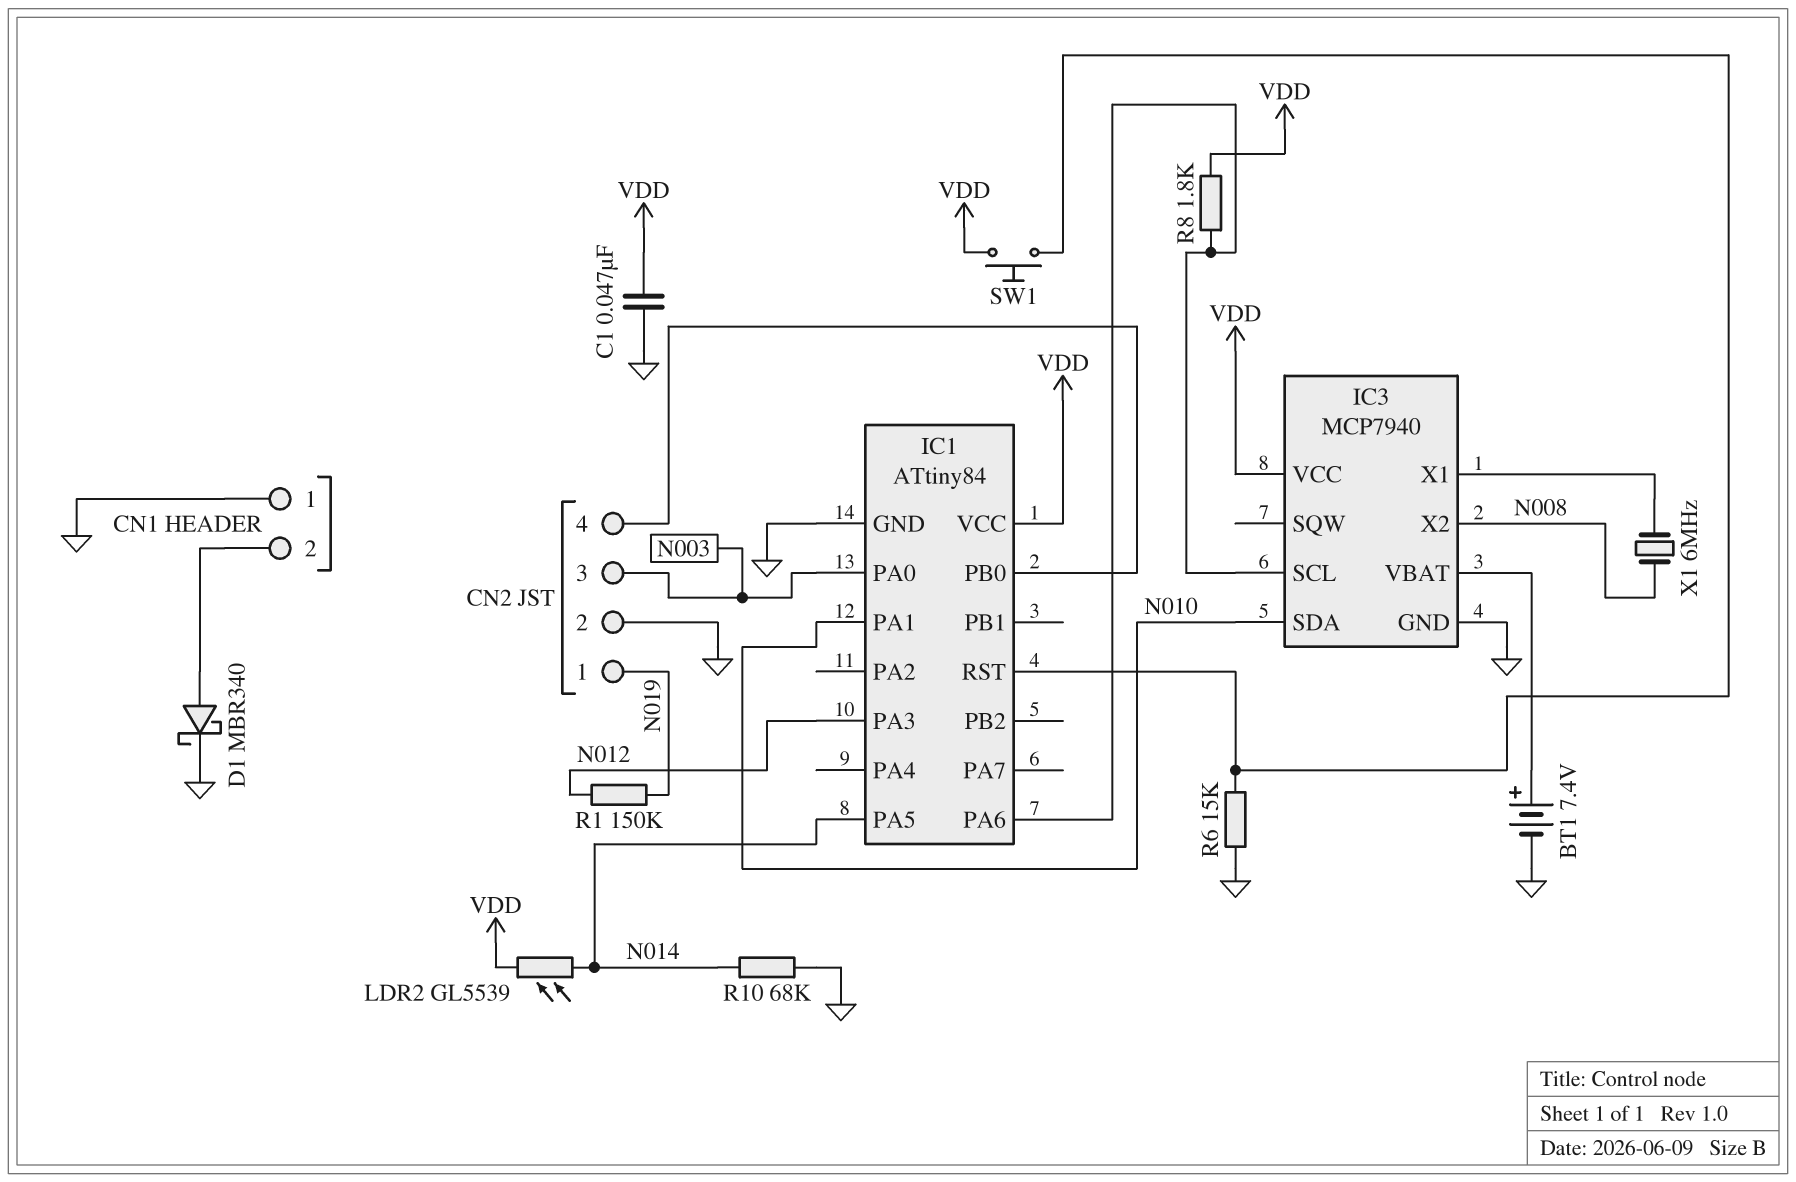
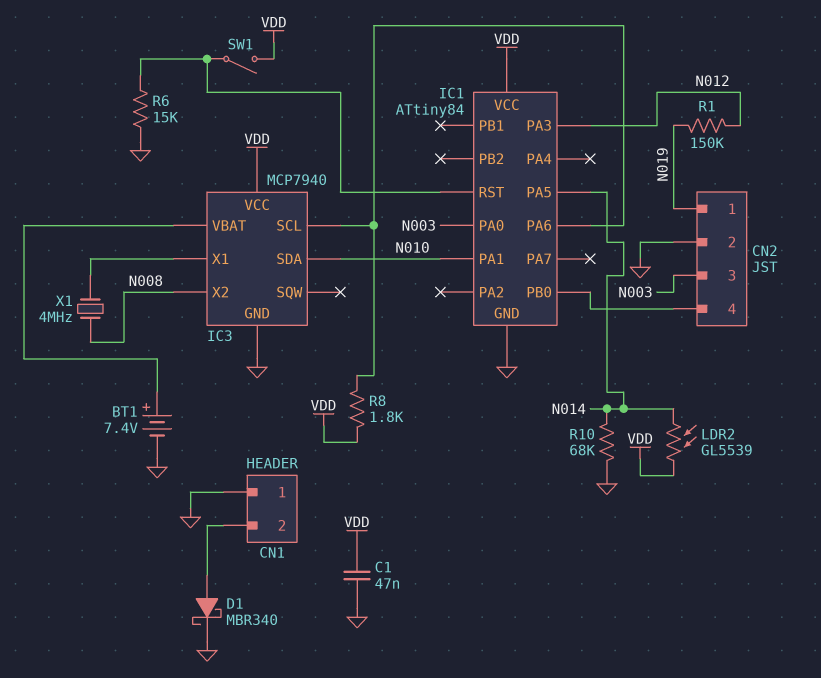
SW1: button (IC1/RST, VDD) -> switch (IC1/RST, VDD)
X1: 6MHz (IC3/X1, N008) -> 4MHz (IC3/X1, N008)

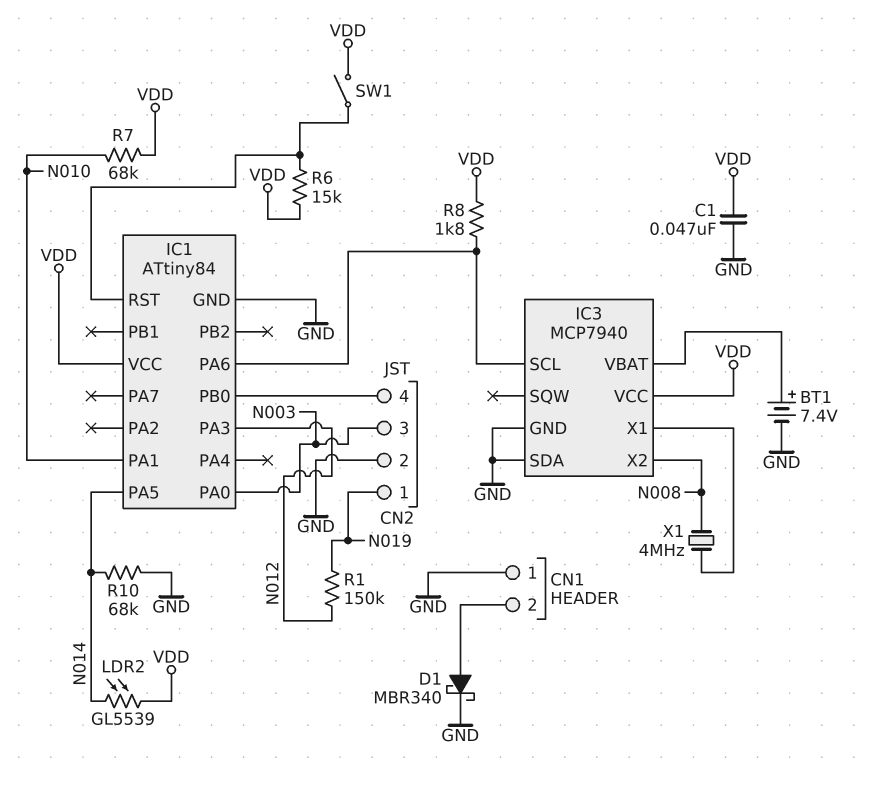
IC3 pin SDA: N010 -> GND
R6: 15k (GND, IC1/RST) -> 15k (IC1/RST, VDD)
R7: none -> 68k (N010, VDD)

